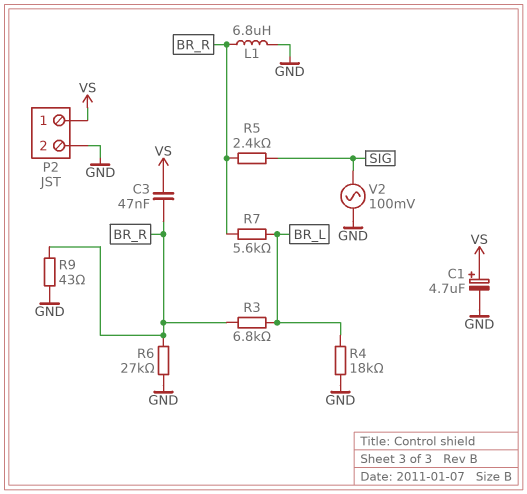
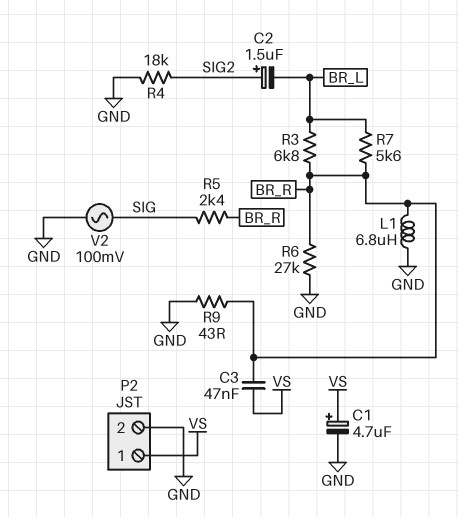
C2: none -> 1.5uF (plus SIG2, minus BR_L)
R4: 18k (BR_L, GND) -> 18k (GND, SIG2)

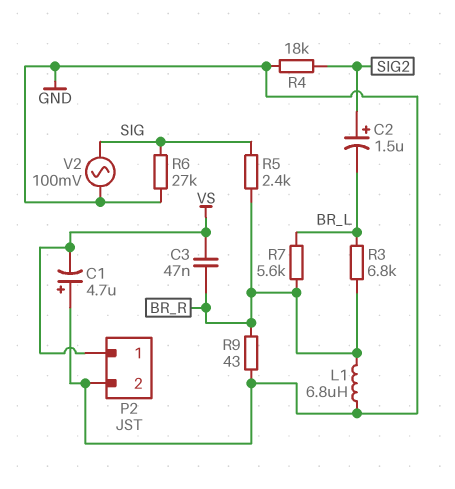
C1: 4.7uF (plus VS, minus GND) -> 4.7uF (plus GND, minus VS)
R6: 27k (BR_R, GND) -> 27k (GND, SIG)

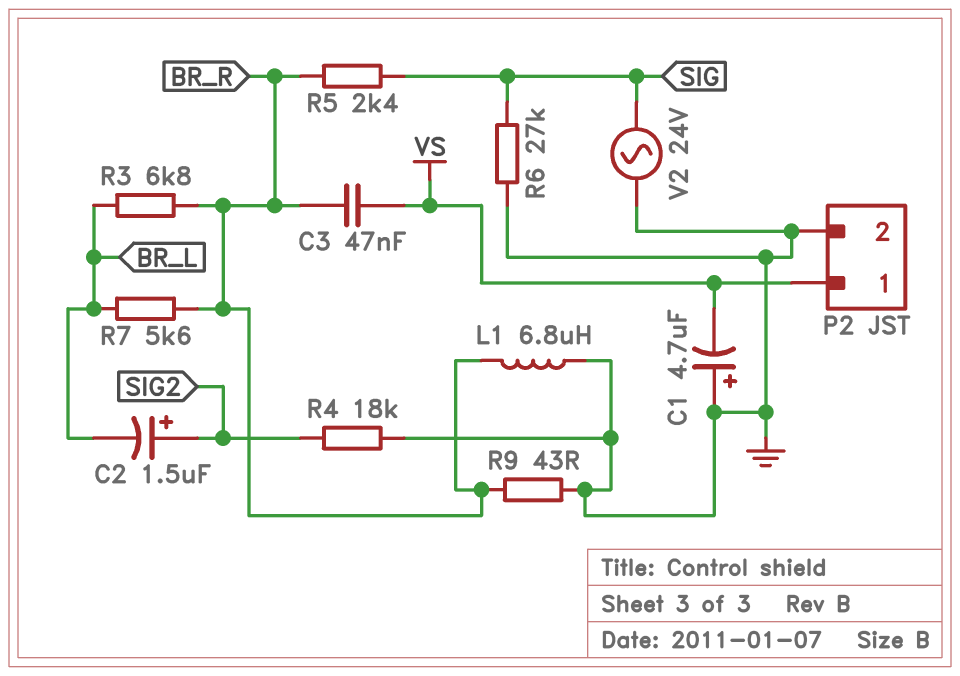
V2: AC 100mV (GND, SIG) -> AC 24V (GND, SIG)

